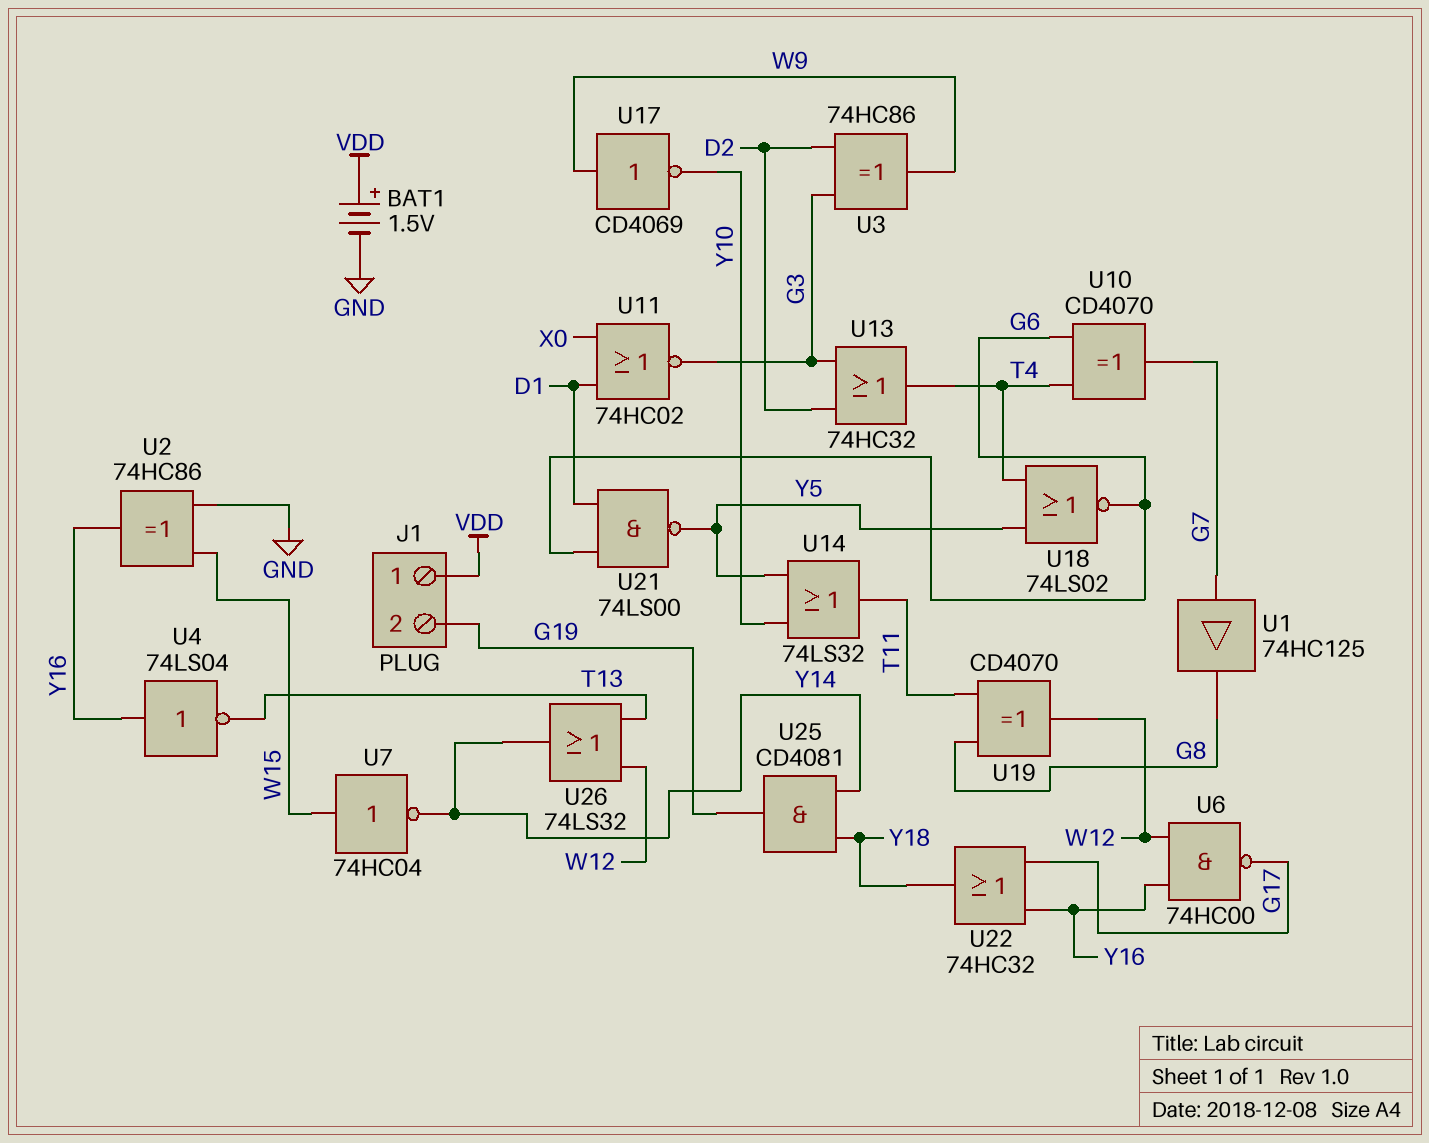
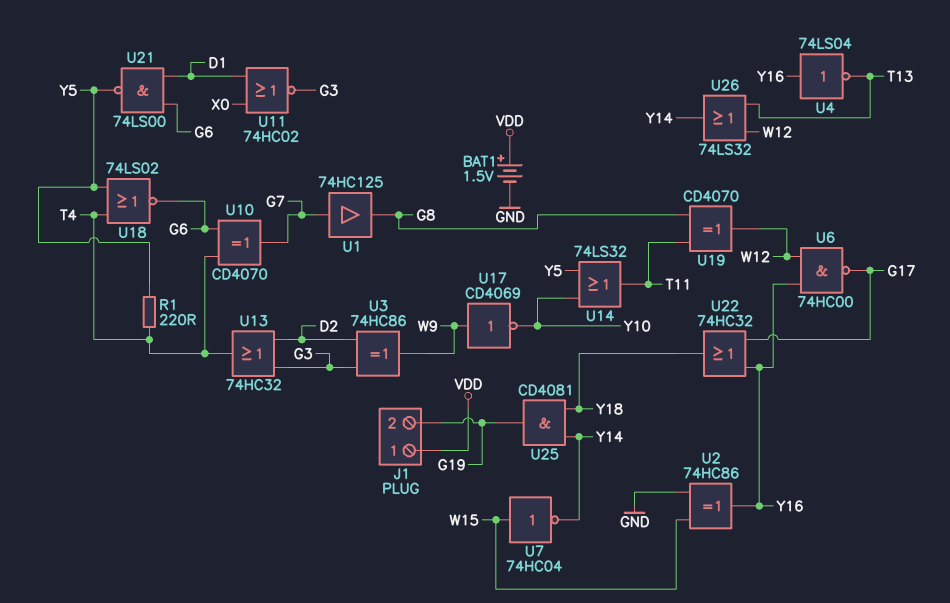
R1: none -> 220 (T4, Y5)

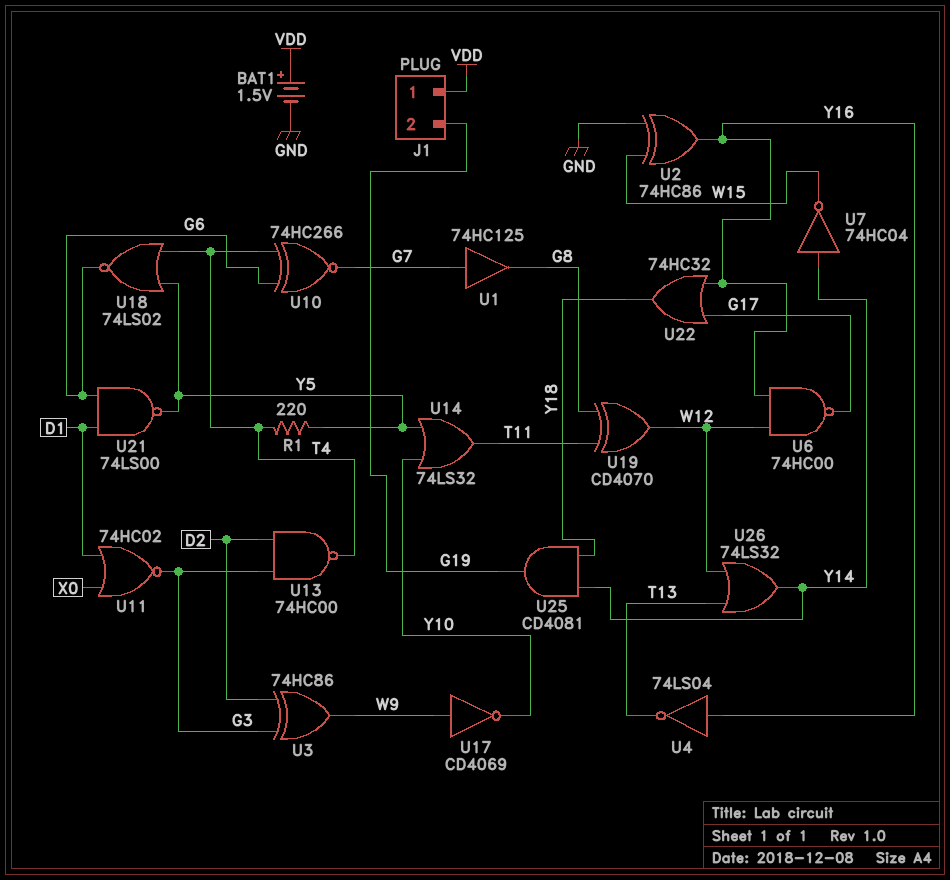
U7: NOT 74HC04 (in W15, out Y14) -> NOT 74HC04 (in Y14, out W15)
U10: XOR CD4070 (in G6, in T4, out G7) -> XNOR 74HC266 (in G6, in T4, out G7)
U13: OR 74HC32 (in D2, in G3, out T4) -> NAND 74HC00 (in D2, in G3, out T4)

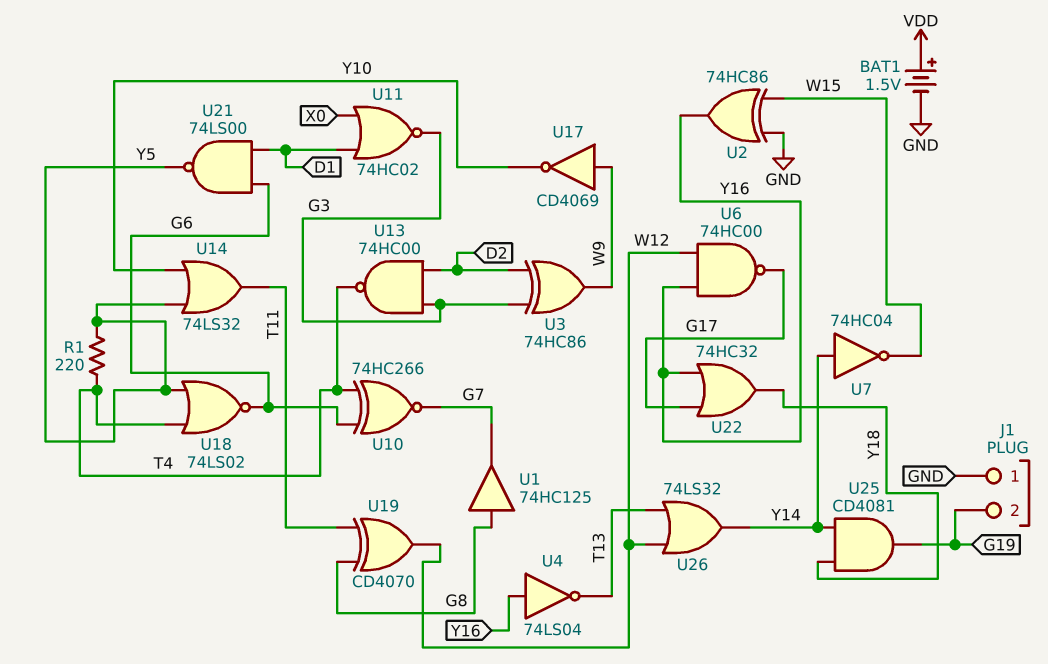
J1 pin 1: VDD -> GND
U1: buffer 74HC125 (in G7, out G8) -> buffer 74HC125 (in G8, out G7)

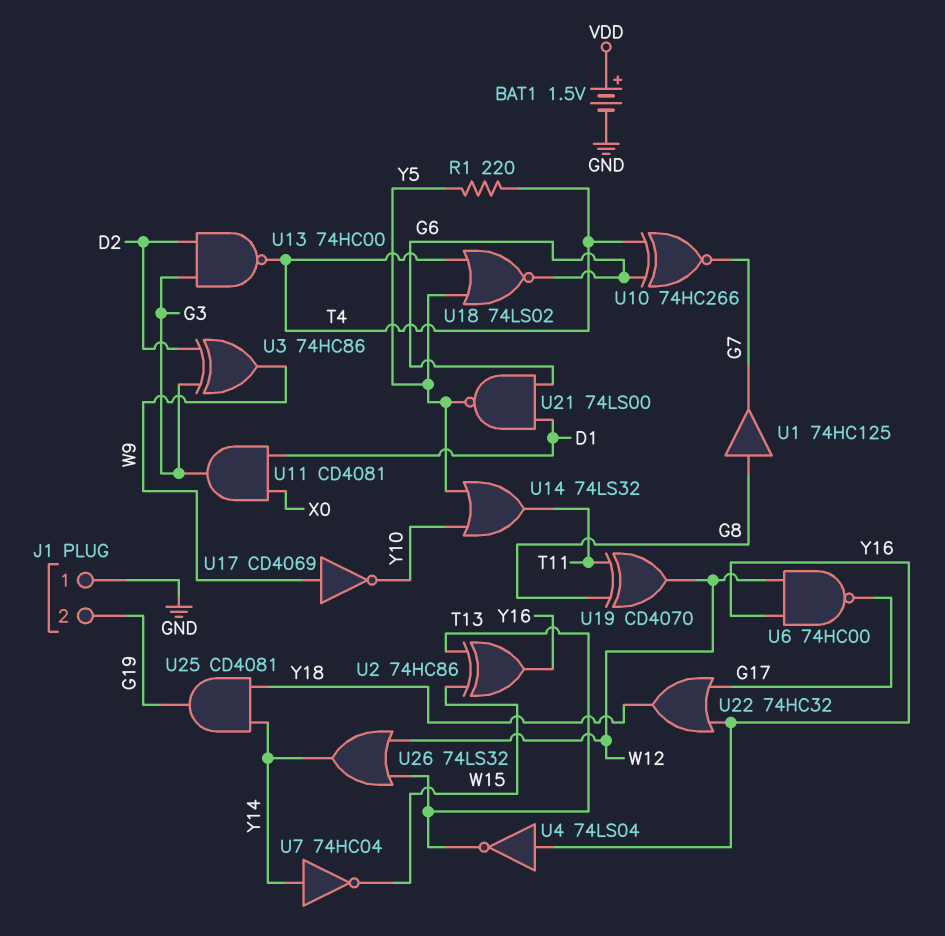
U2: XOR 74HC86 (in GND, in W15, out Y16) -> XOR 74HC86 (in T13, in W15, out Y16)
U11: NOR 74HC02 (in D1, in X0, out G3) -> AND CD4081 (in D1, in X0, out G3)

